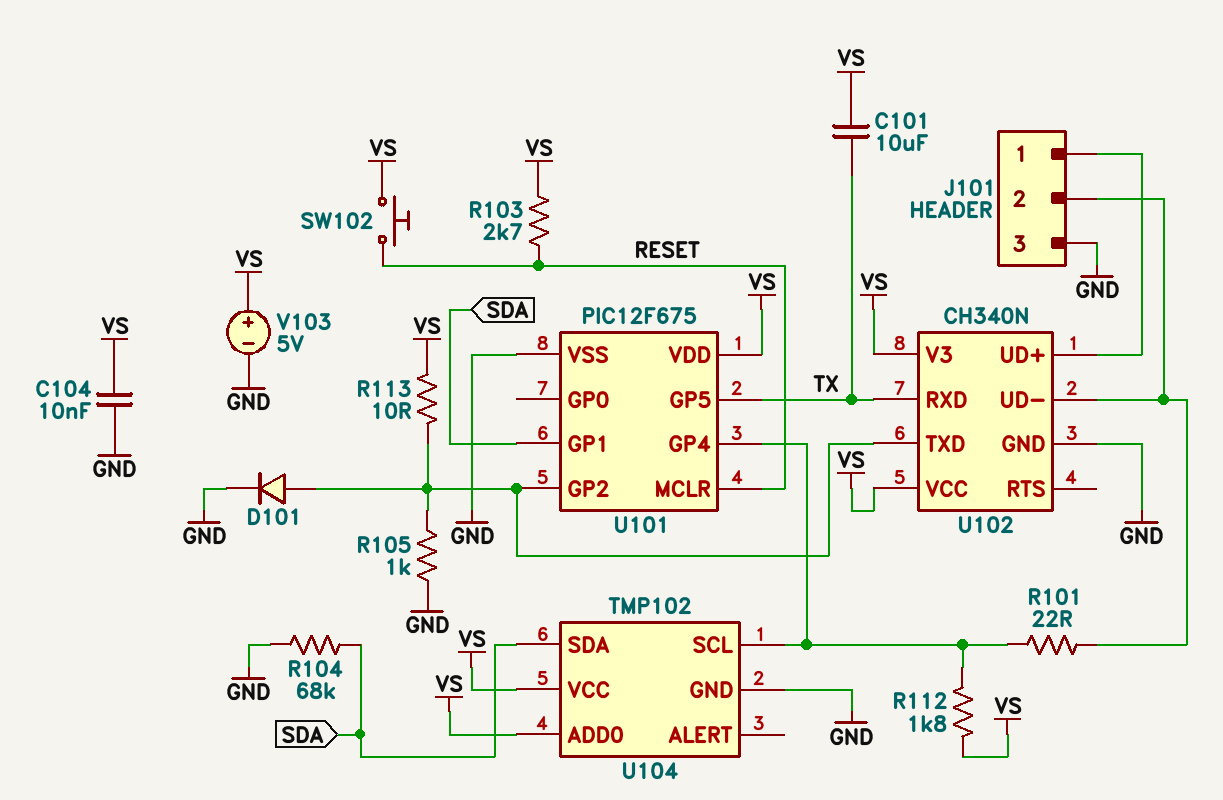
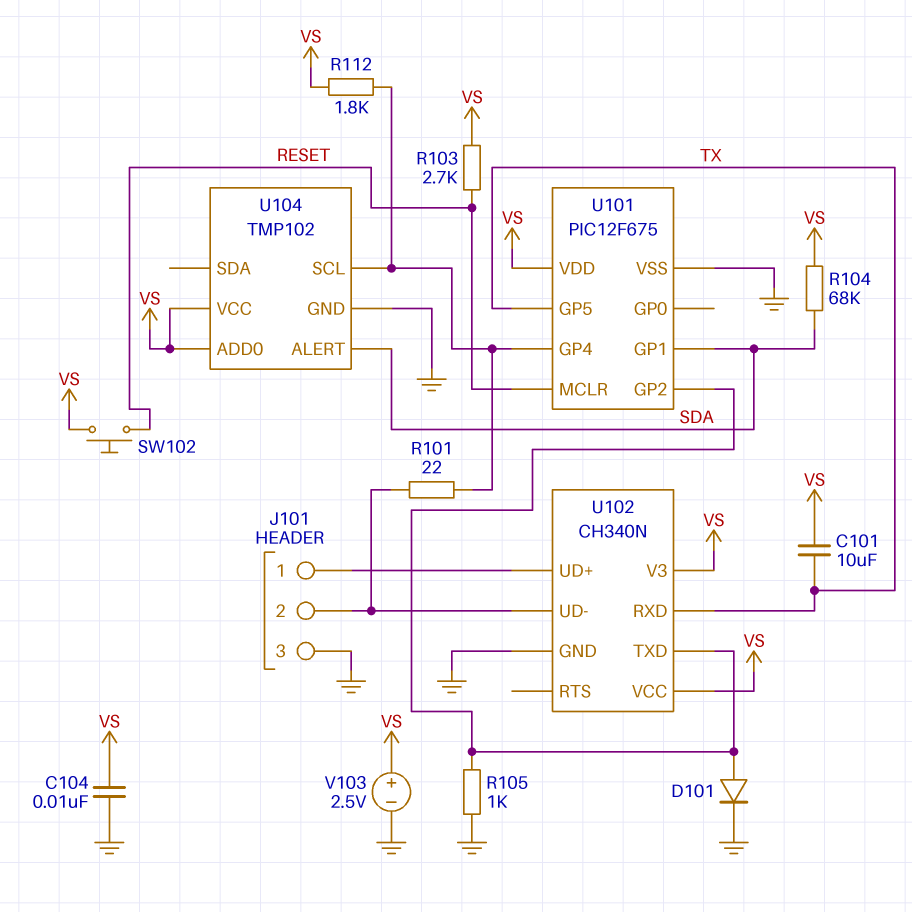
R104: 68k (GND, SDA) -> 68k (SDA, VS)
R113: 10 (U101/GP2, VS) -> none
U104 pin ALERT: none -> SDA
U104 pin SDA: SDA -> none
V103: 5V (plus VS, minus GND) -> 2.5V (plus VS, minus GND)

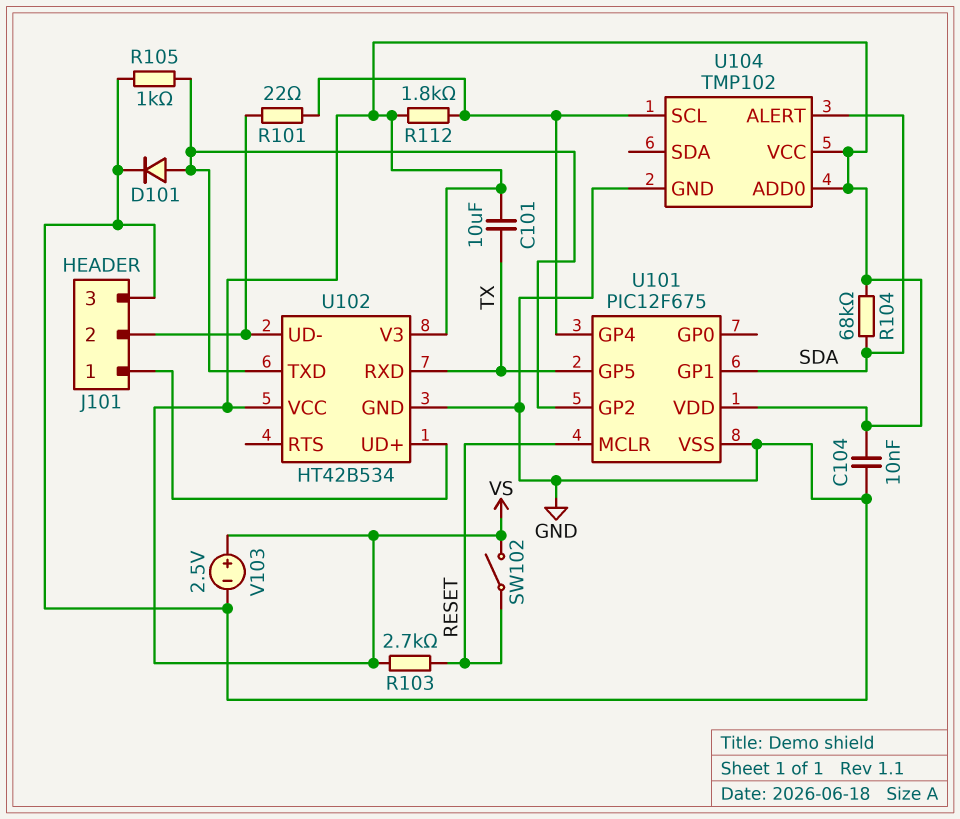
SW102: button (RESET, VS) -> switch (RESET, VS)
U102: CH340N -> HT42B534

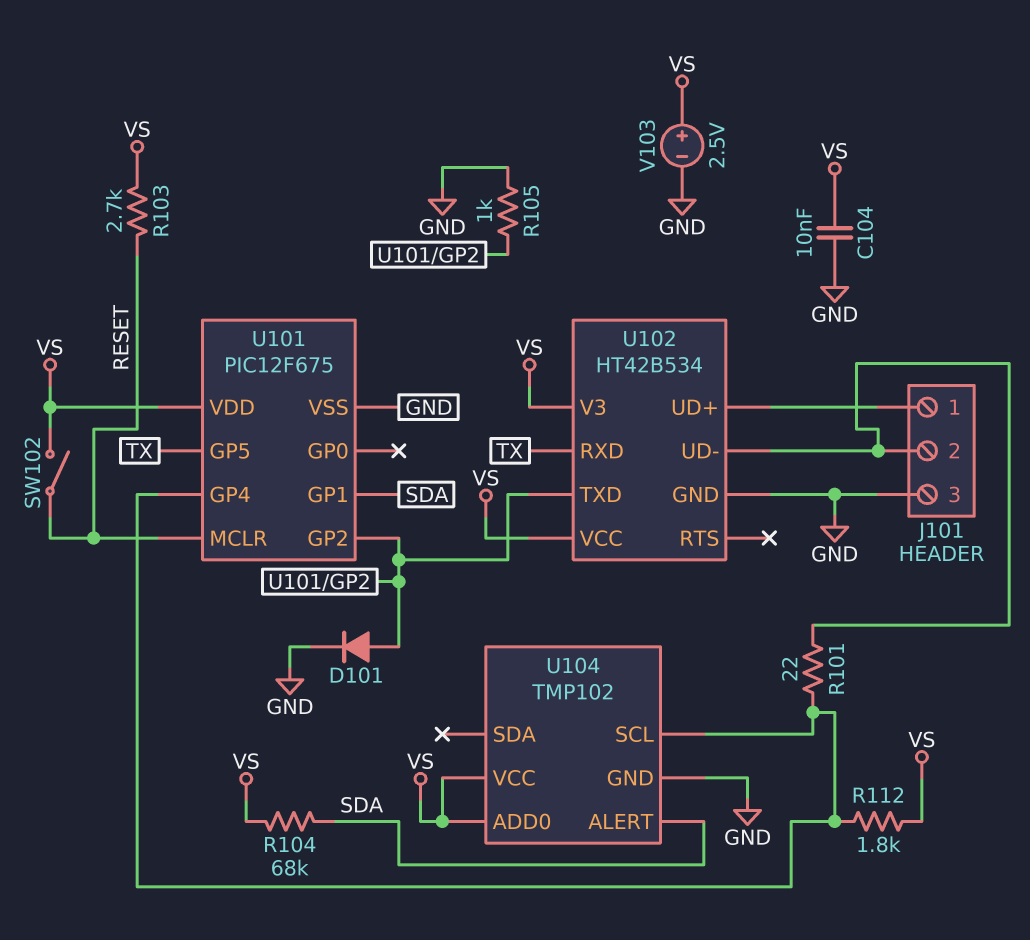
C101: 10uF (TX, VS) -> none

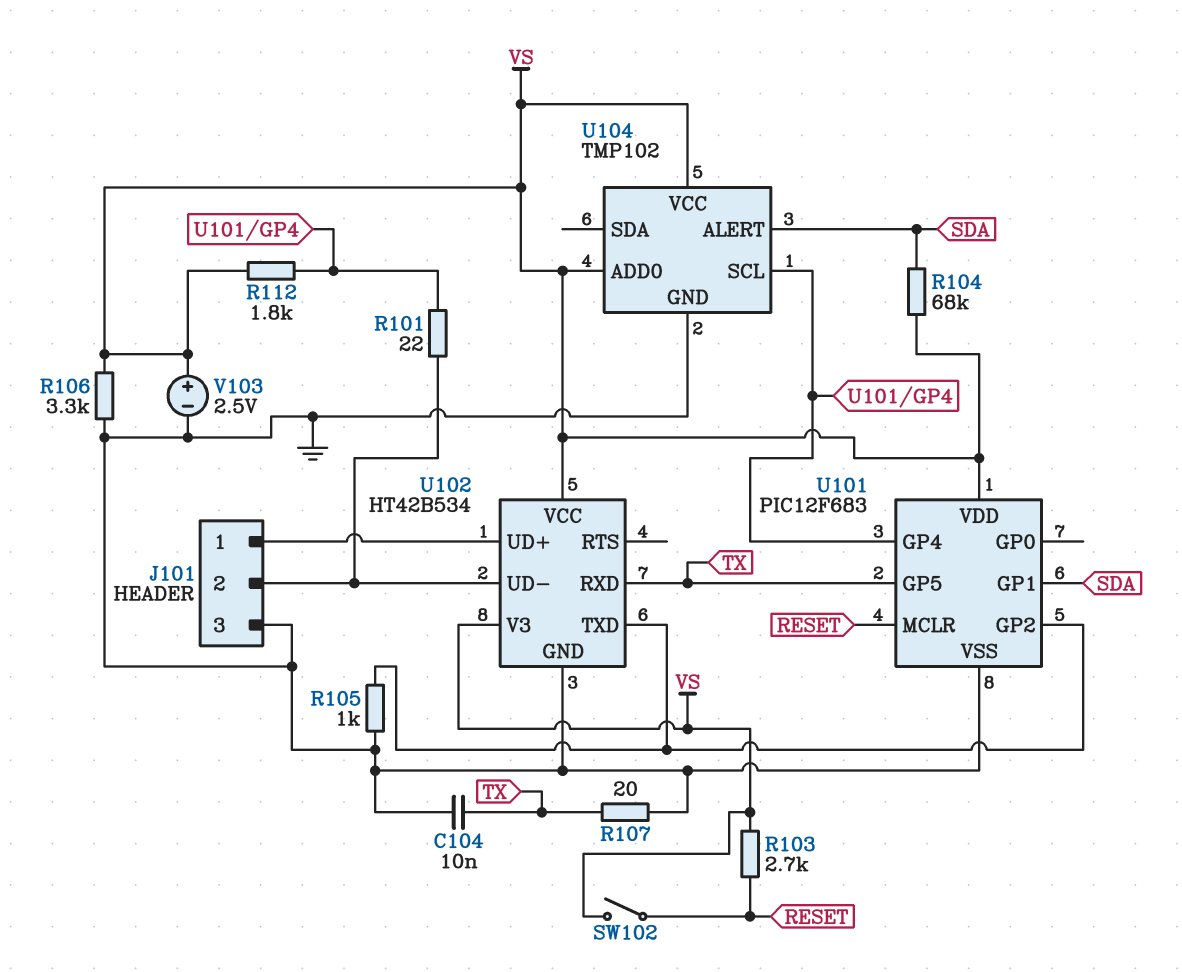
C104: 10nF (GND, VS) -> 10nF (GND, TX)
D101: diode (A U101/GP2, K GND) -> none
R106: none -> 3.3k (GND, VS)
R107: none -> 20 (GND, TX)
U101: PIC12F675 -> PIC12F683

